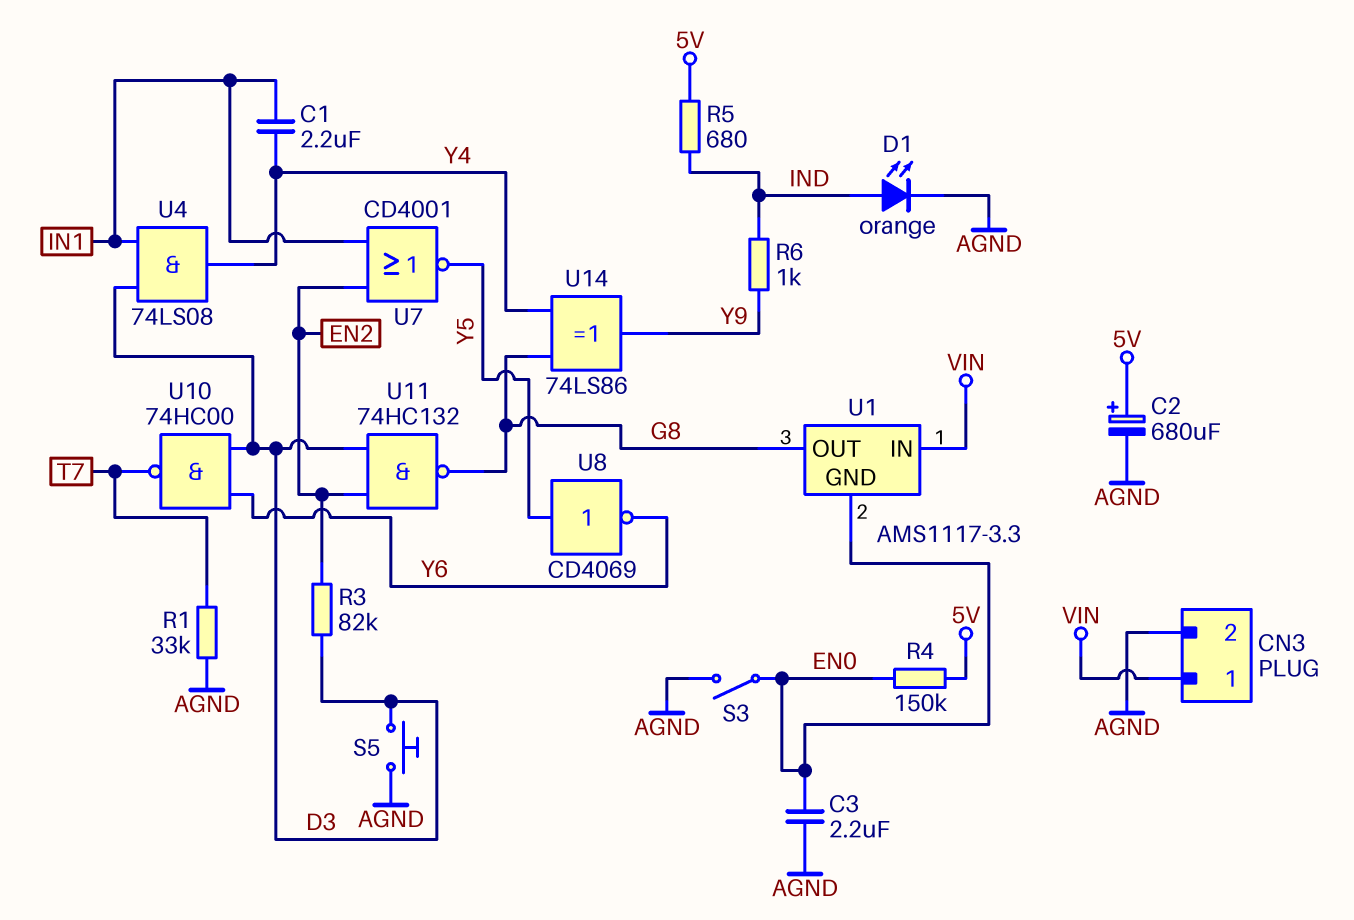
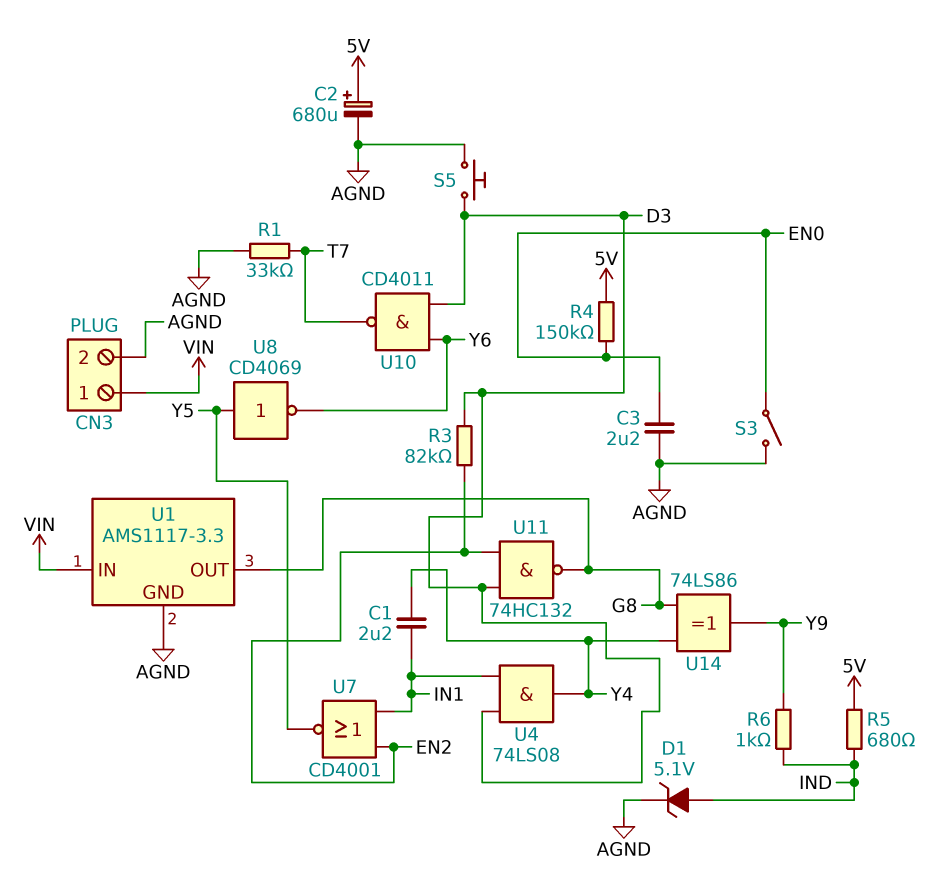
D1: LED orange (A IND, K AGND) -> zener 5.1V (A IND, K AGND)
U1 pin GND: EN0 -> AGND
U10: NAND 74HC00 (in D3, in Y6, out T7) -> NAND CD4011 (in D3, in Y6, out T7)

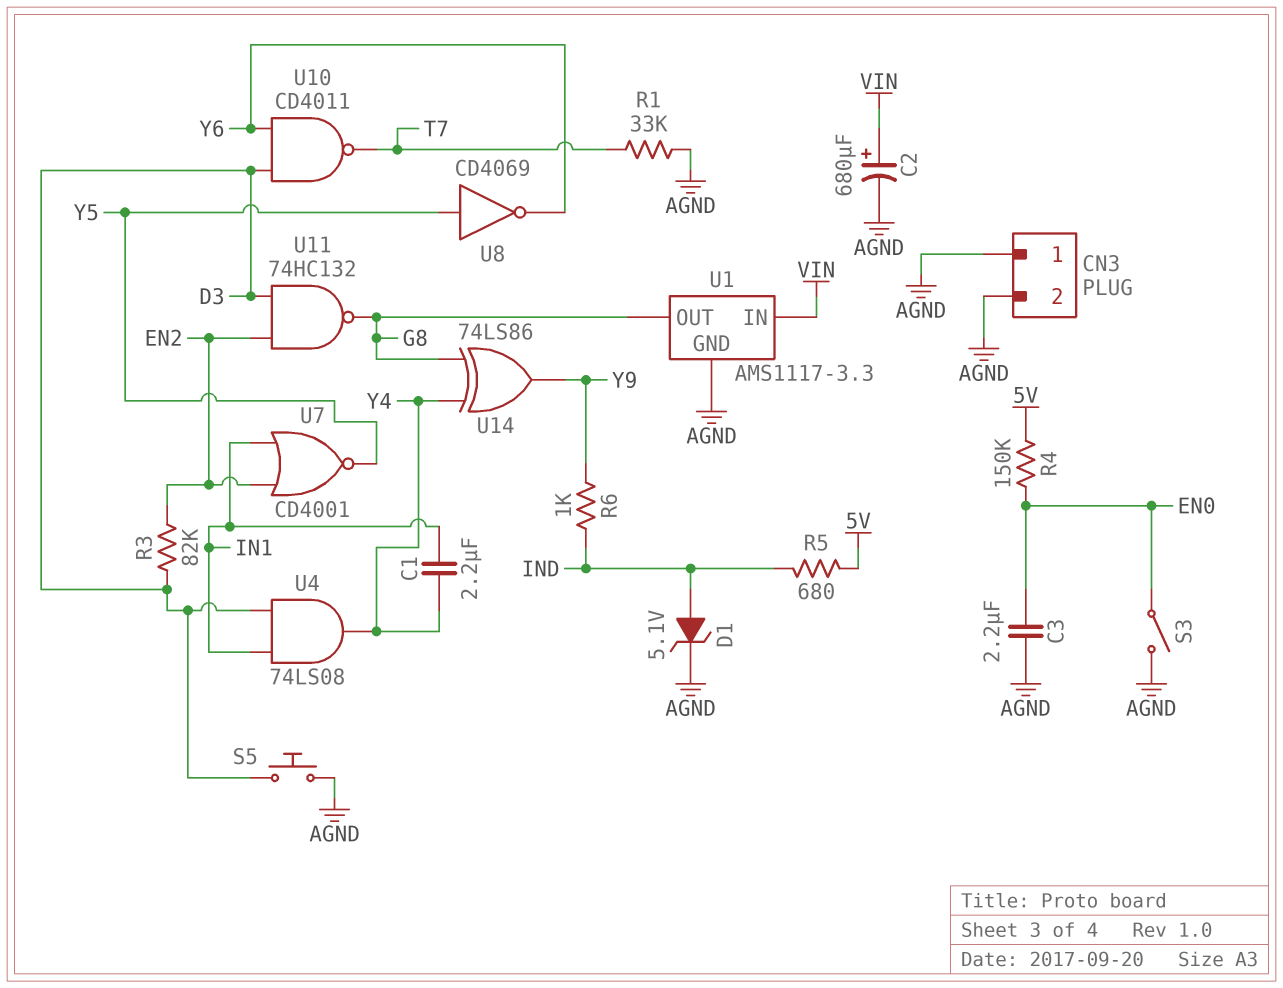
C2: 680uF (plus 5V, minus AGND) -> 680uF (plus VIN, minus AGND)
CN3 pin 1: VIN -> AGND

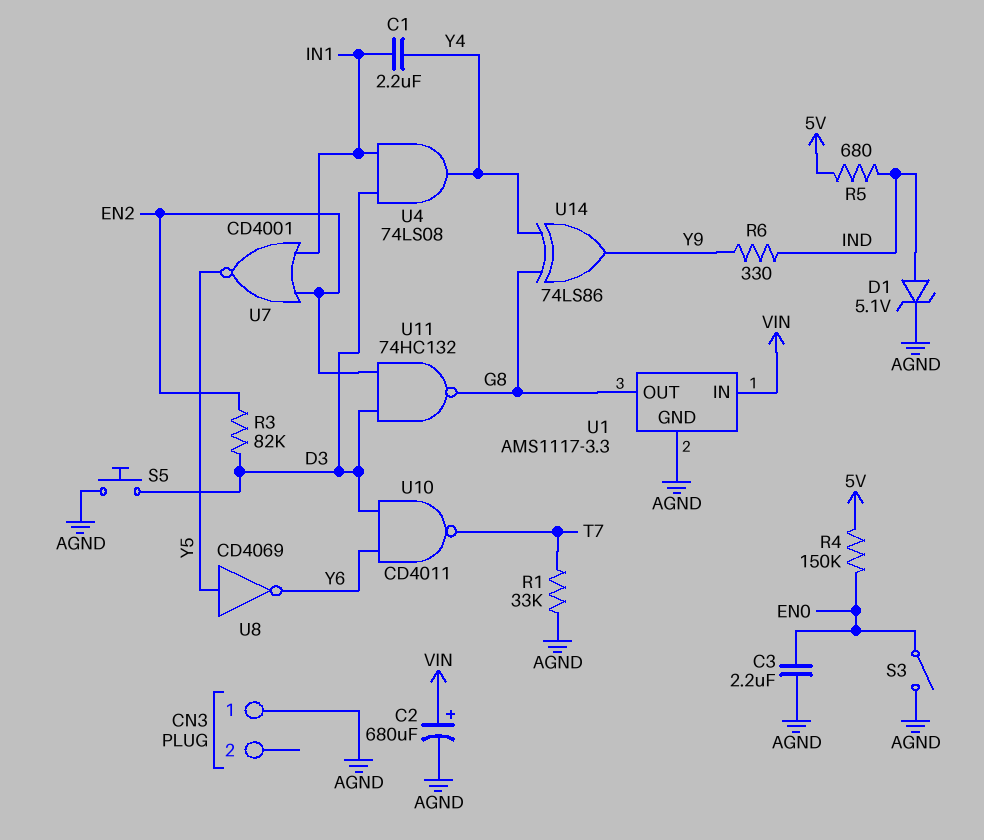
CN3 pin 2: AGND -> none
R6: 1k (IND, Y9) -> 330 (IND, Y9)

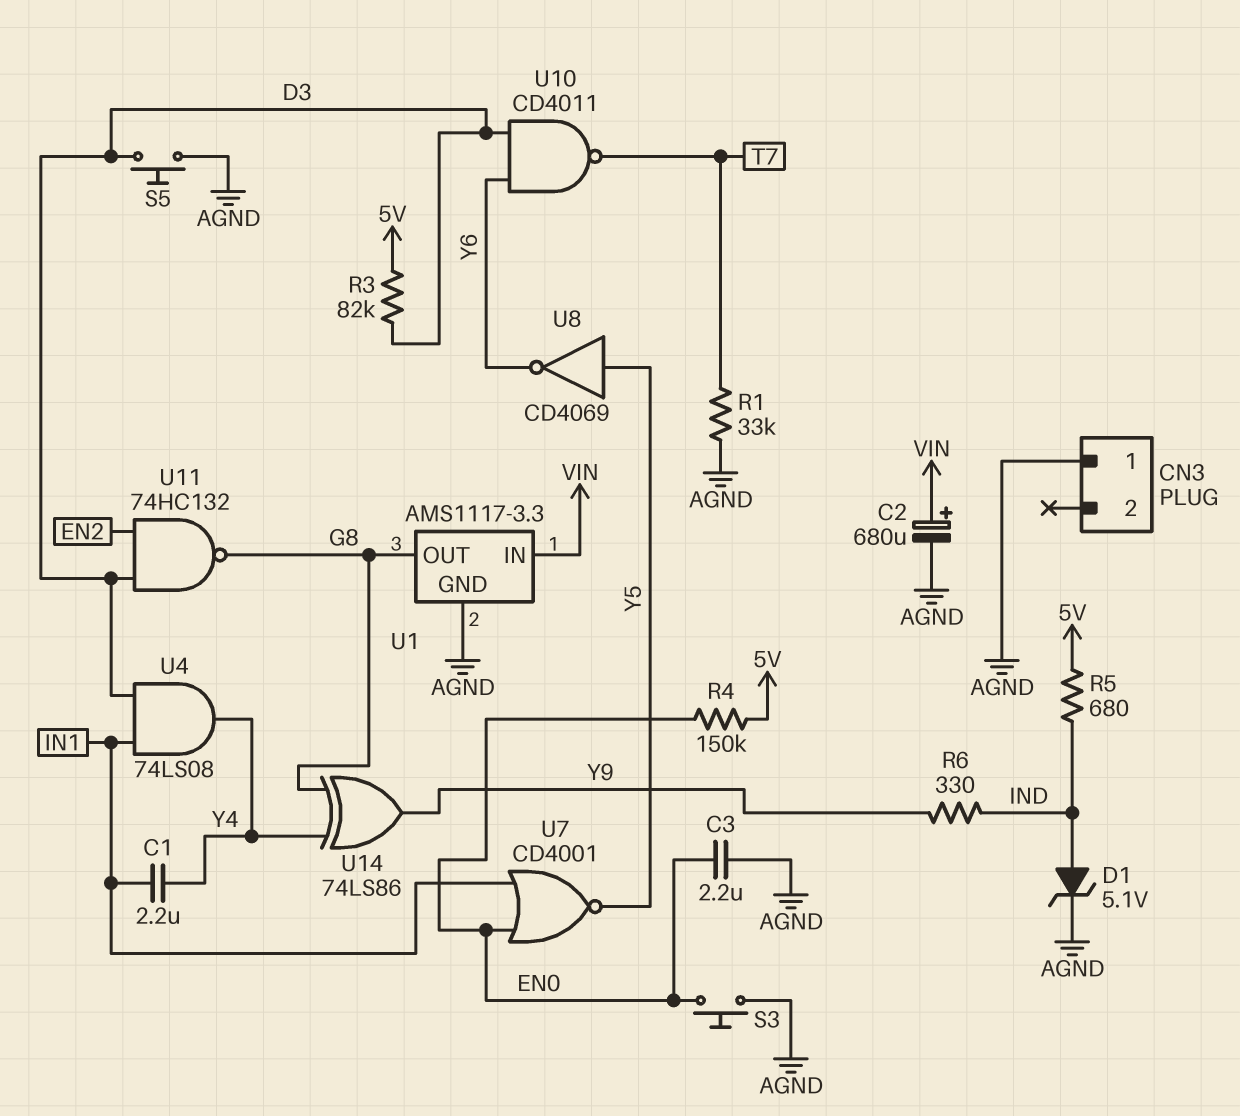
R3: 82k (D3, EN2) -> 82k (5V, D3)
S3: switch (AGND, EN0) -> button (AGND, EN0)
U7: NOR CD4001 (in EN2, in IN1, out Y5) -> NOR CD4001 (in EN0, in IN1, out Y5)

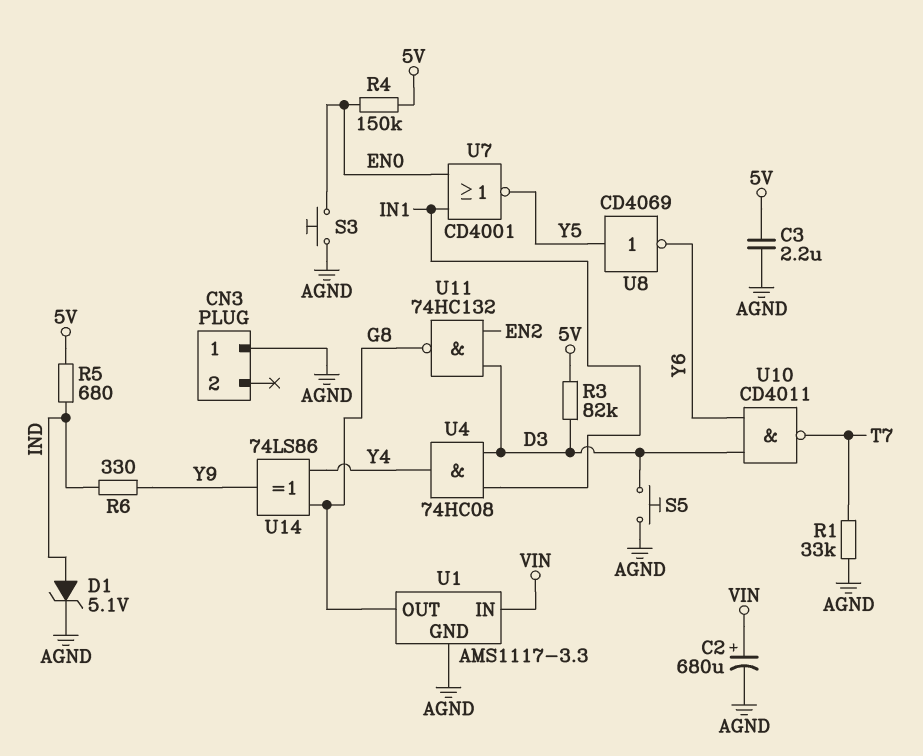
C1: 2.2uF (IN1, Y4) -> none
C3: 2.2uF (AGND, EN0) -> 2.2uF (5V, AGND)
U4: AND 74LS08 (in D3, in IN1, out Y4) -> AND 74HC08 (in D3, in IN1, out Y4)

